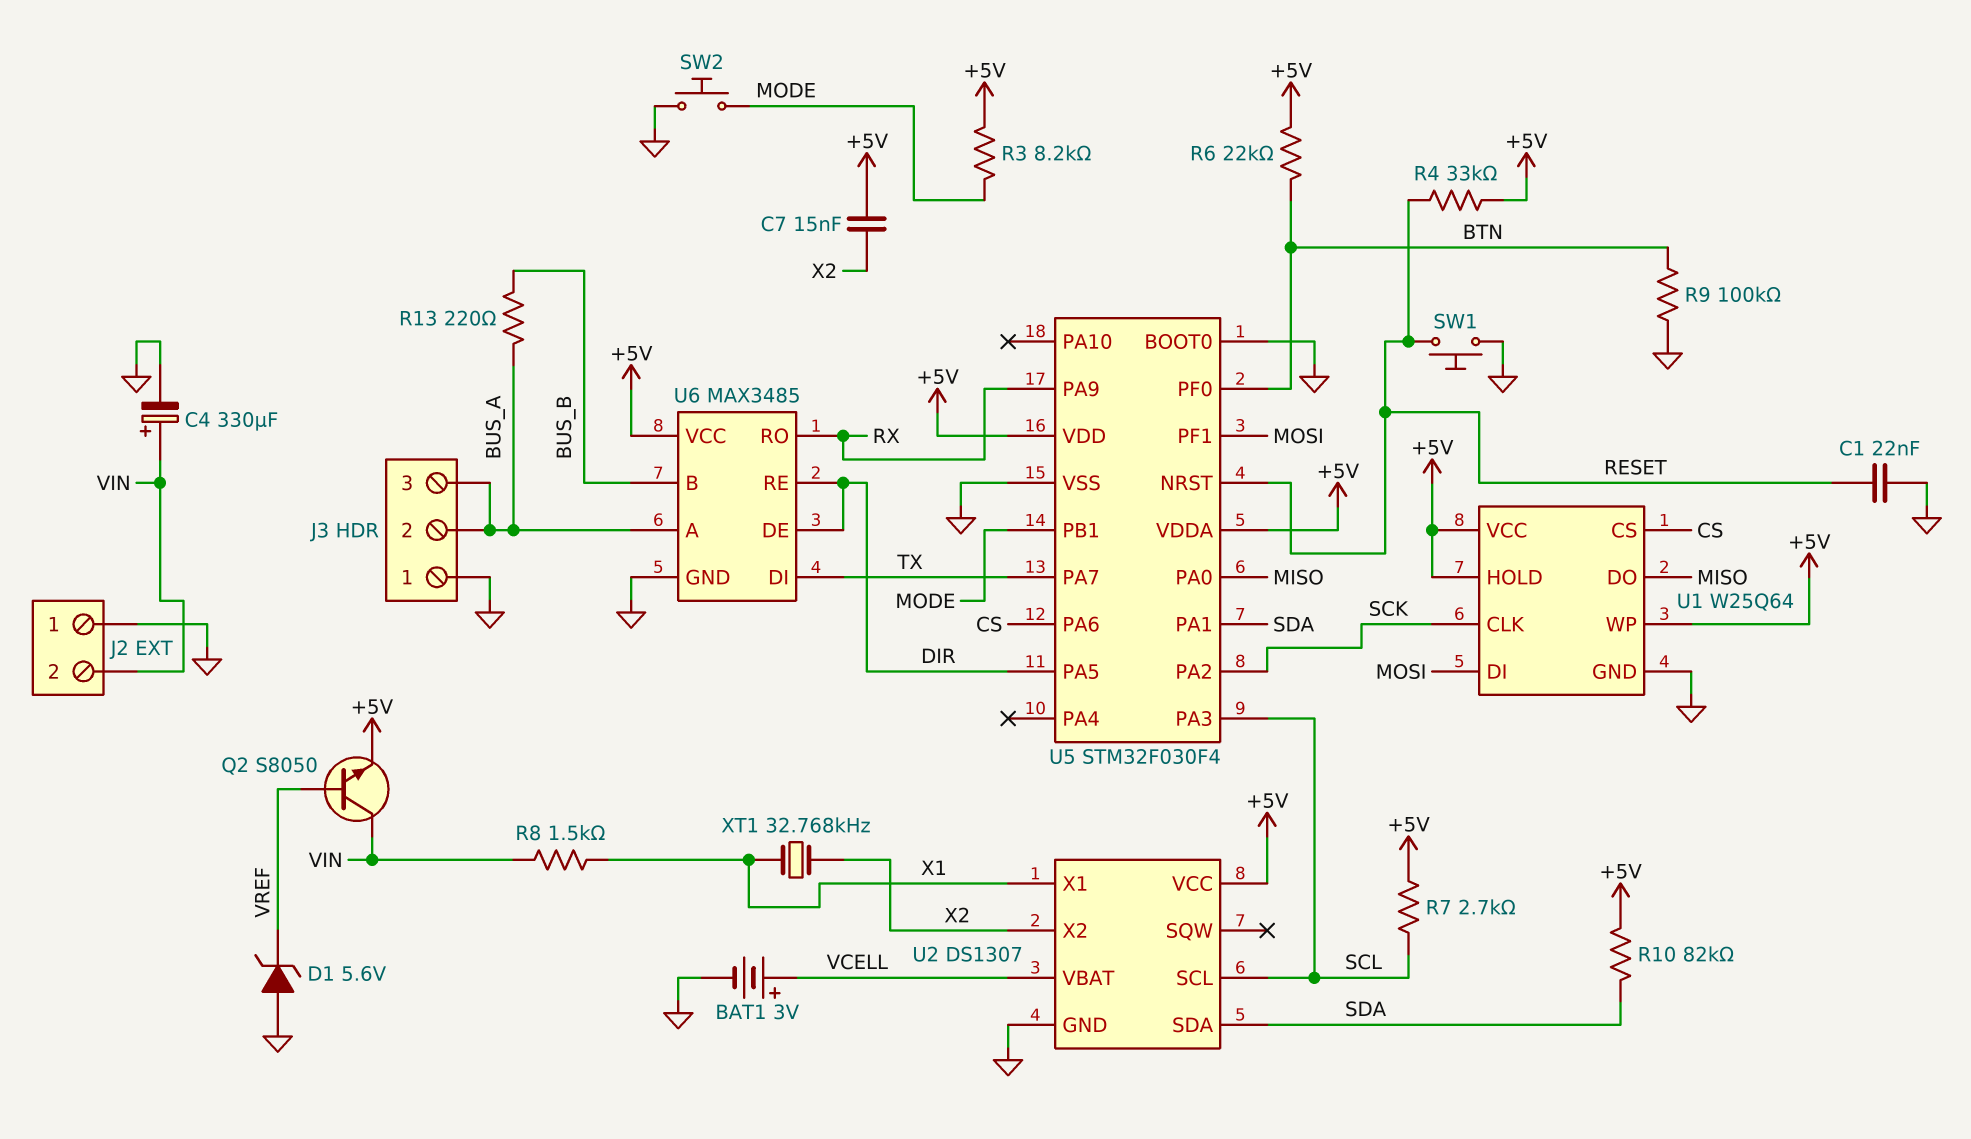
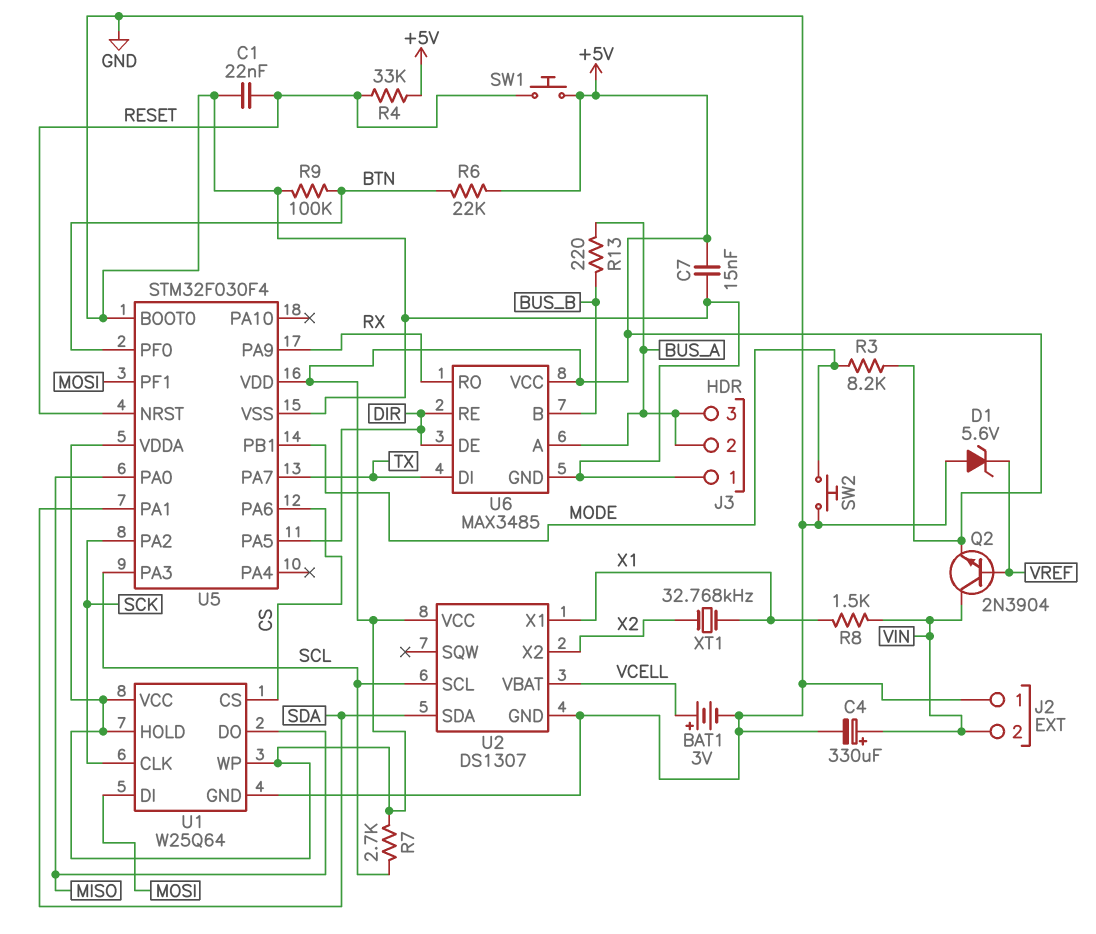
C7: 15nF (+5V, X2) -> 15nF (+5V, GND)
Q2: NPN S8050 (B VREF, C VIN, E +5V) -> NPN 2N3904 (B VREF, C VIN, E +5V)
R10: 82k (+5V, SDA) -> none
SW1: button (GND, RESET) -> button (+5V, RESET)

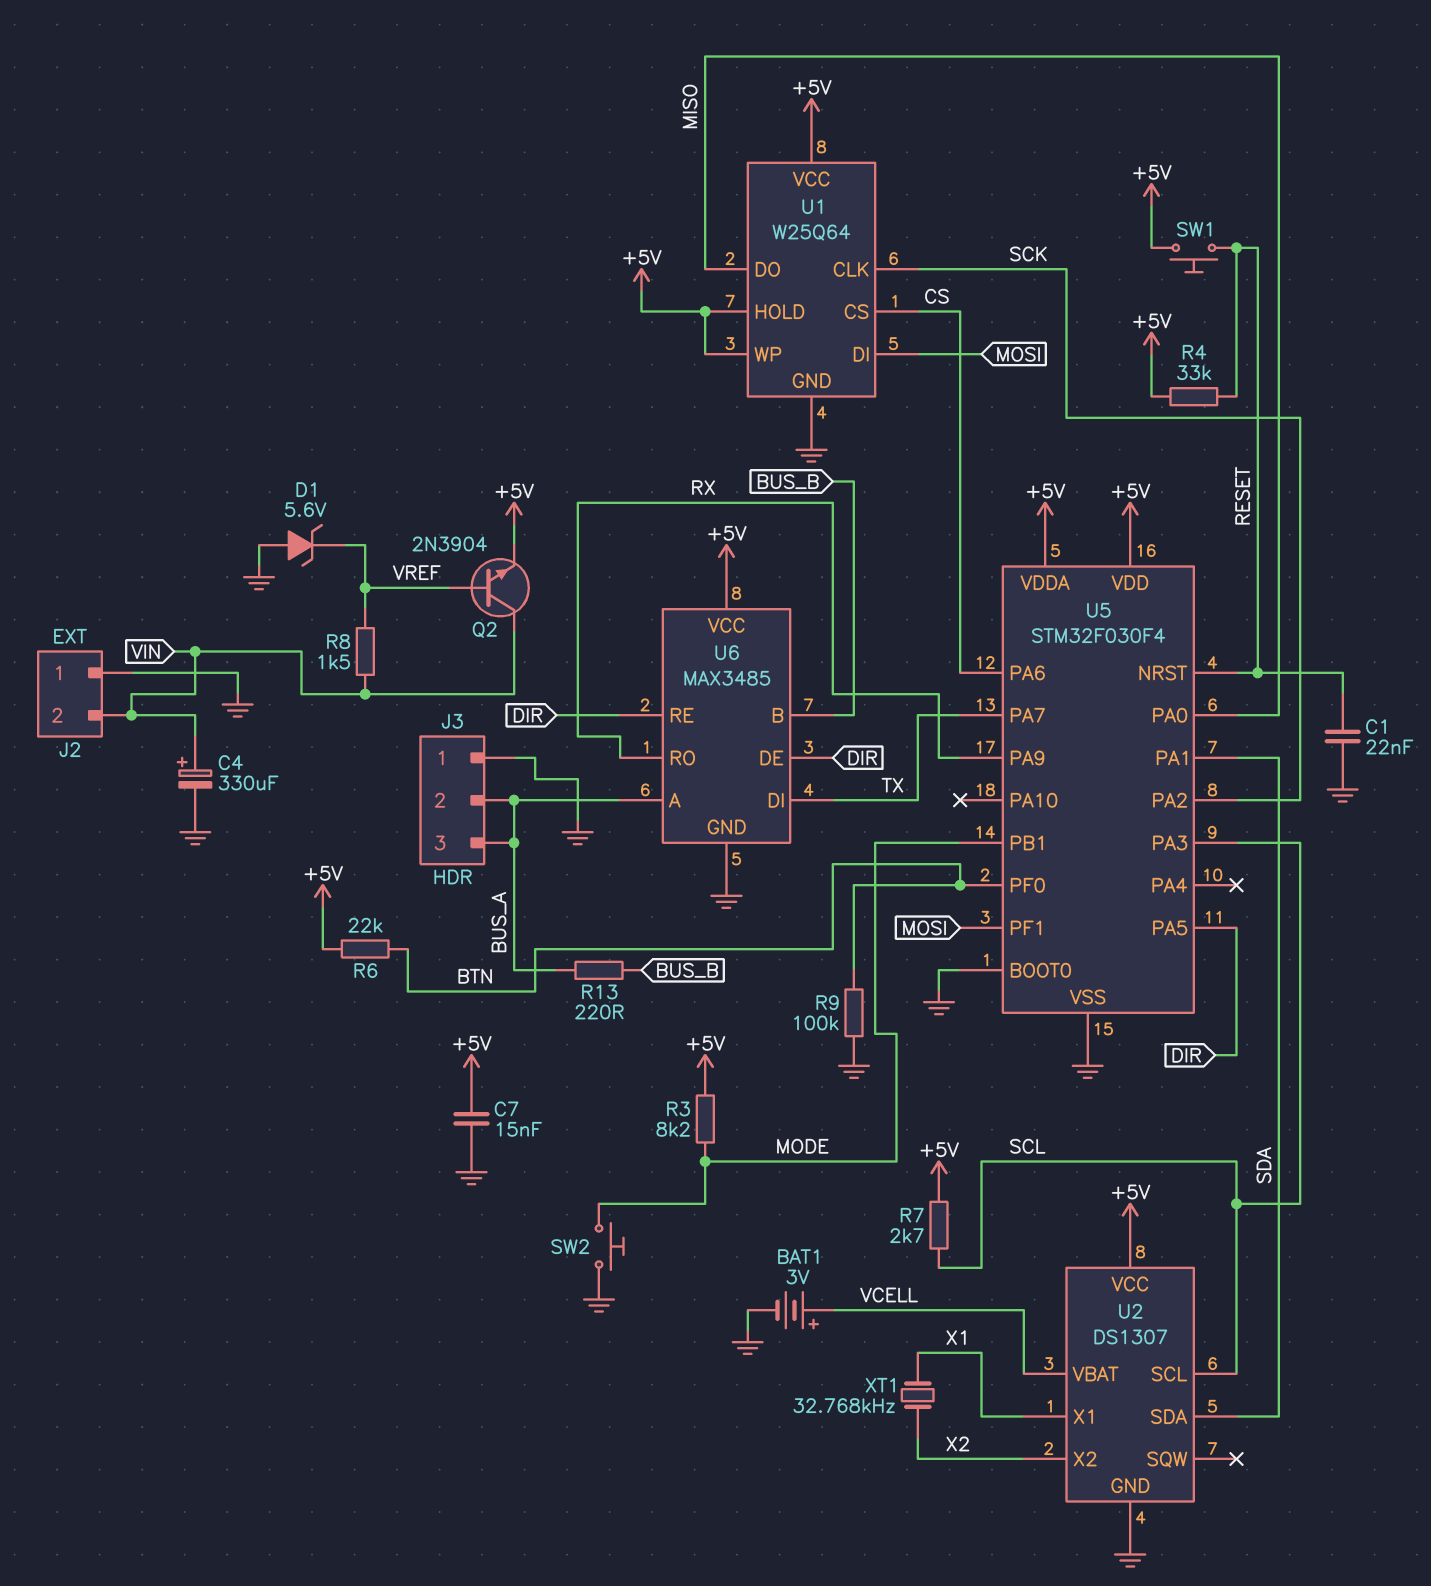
R8: 1.5k (VIN, X1) -> 1.5k (VIN, VREF)

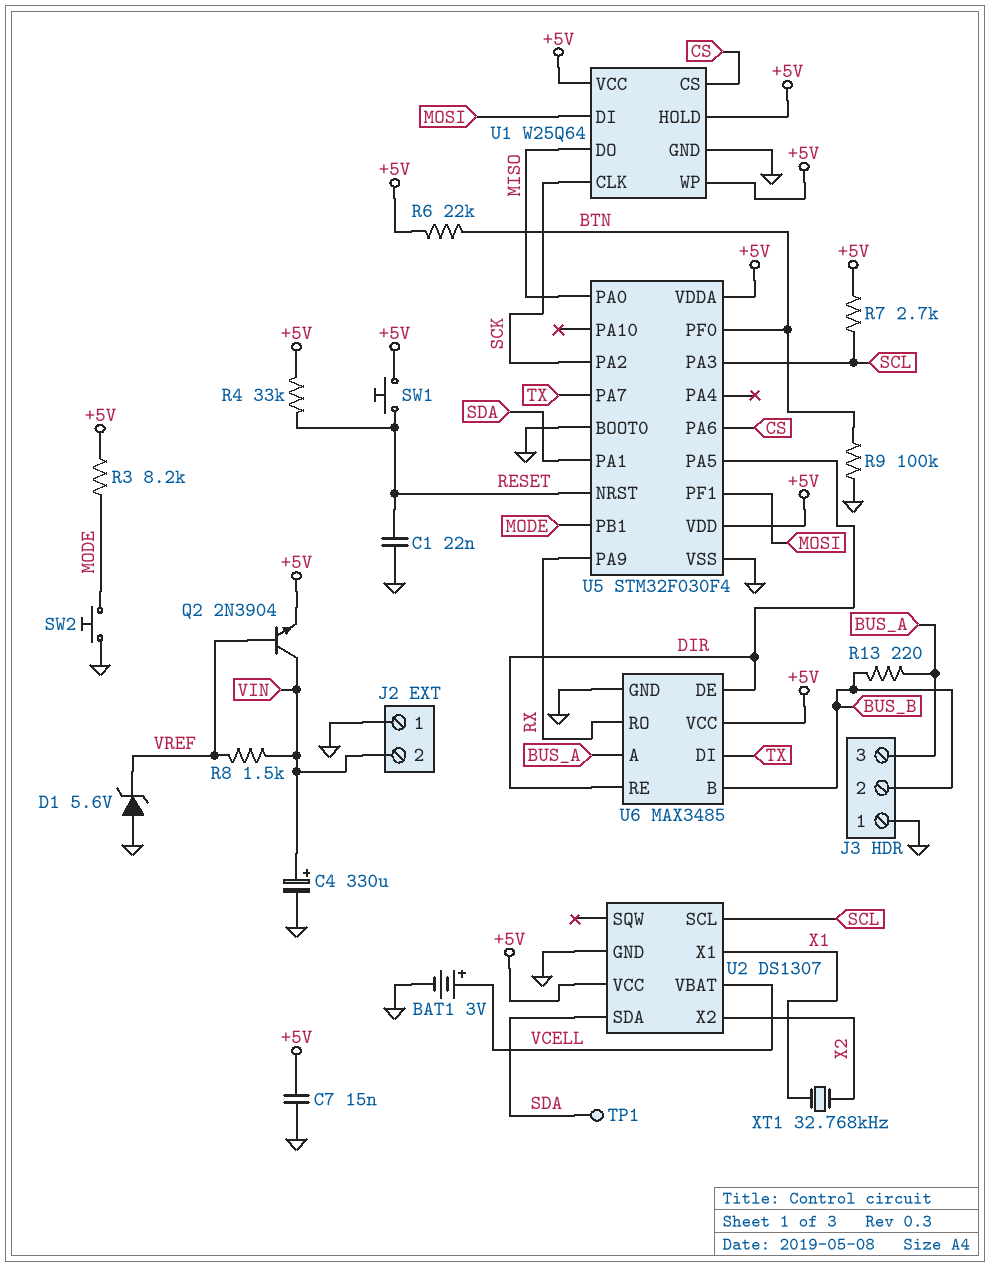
J3 pin 2: BUS_A -> BUS_B
TP1: none -> test point (SDA)

